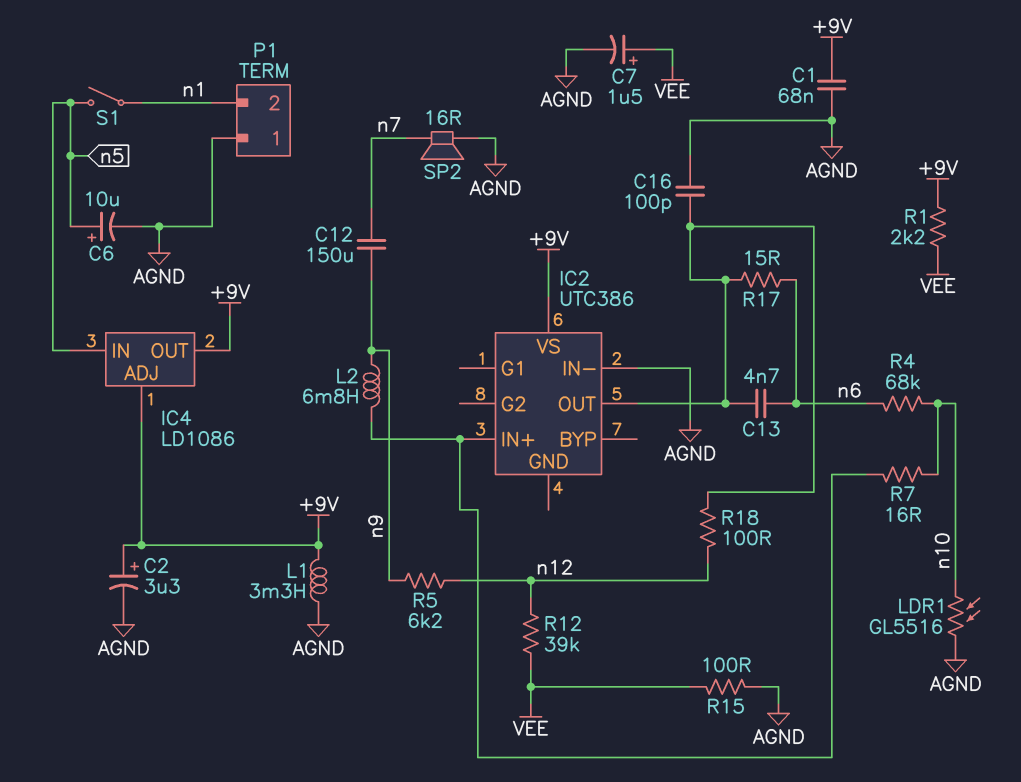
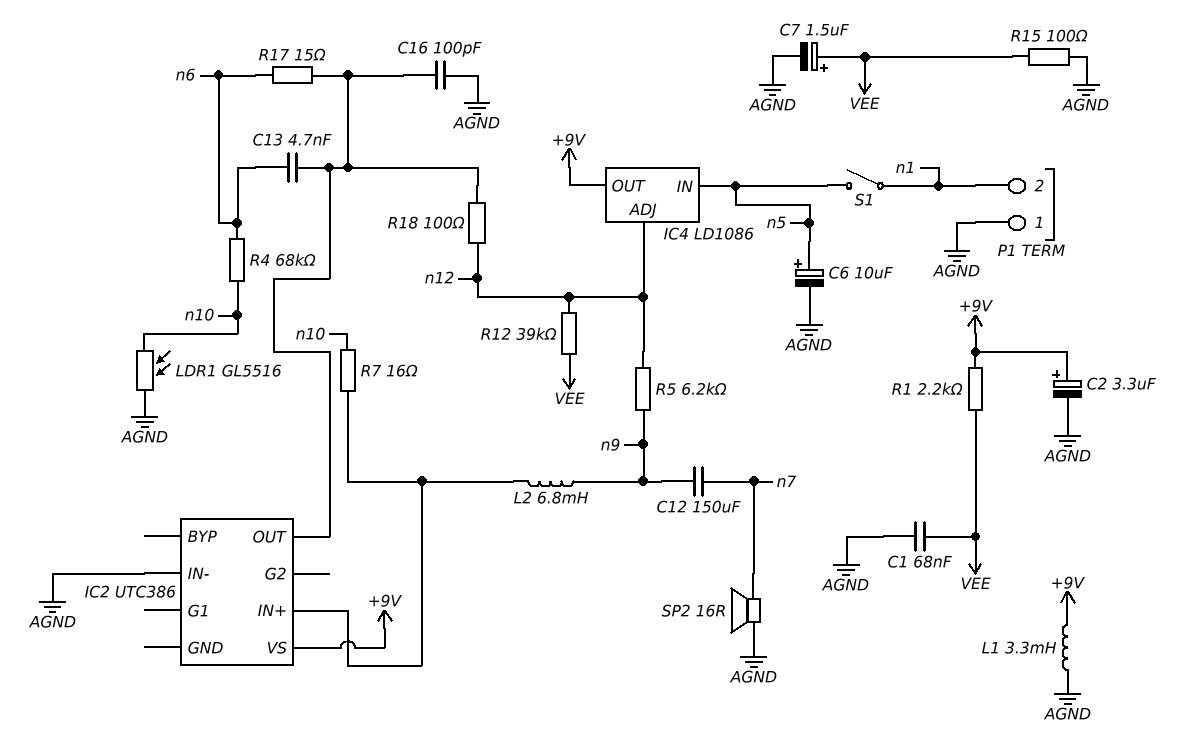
C1: 68nF (+9V, AGND) -> 68nF (AGND, VEE)
IC4 pin ADJ: +9V -> n12

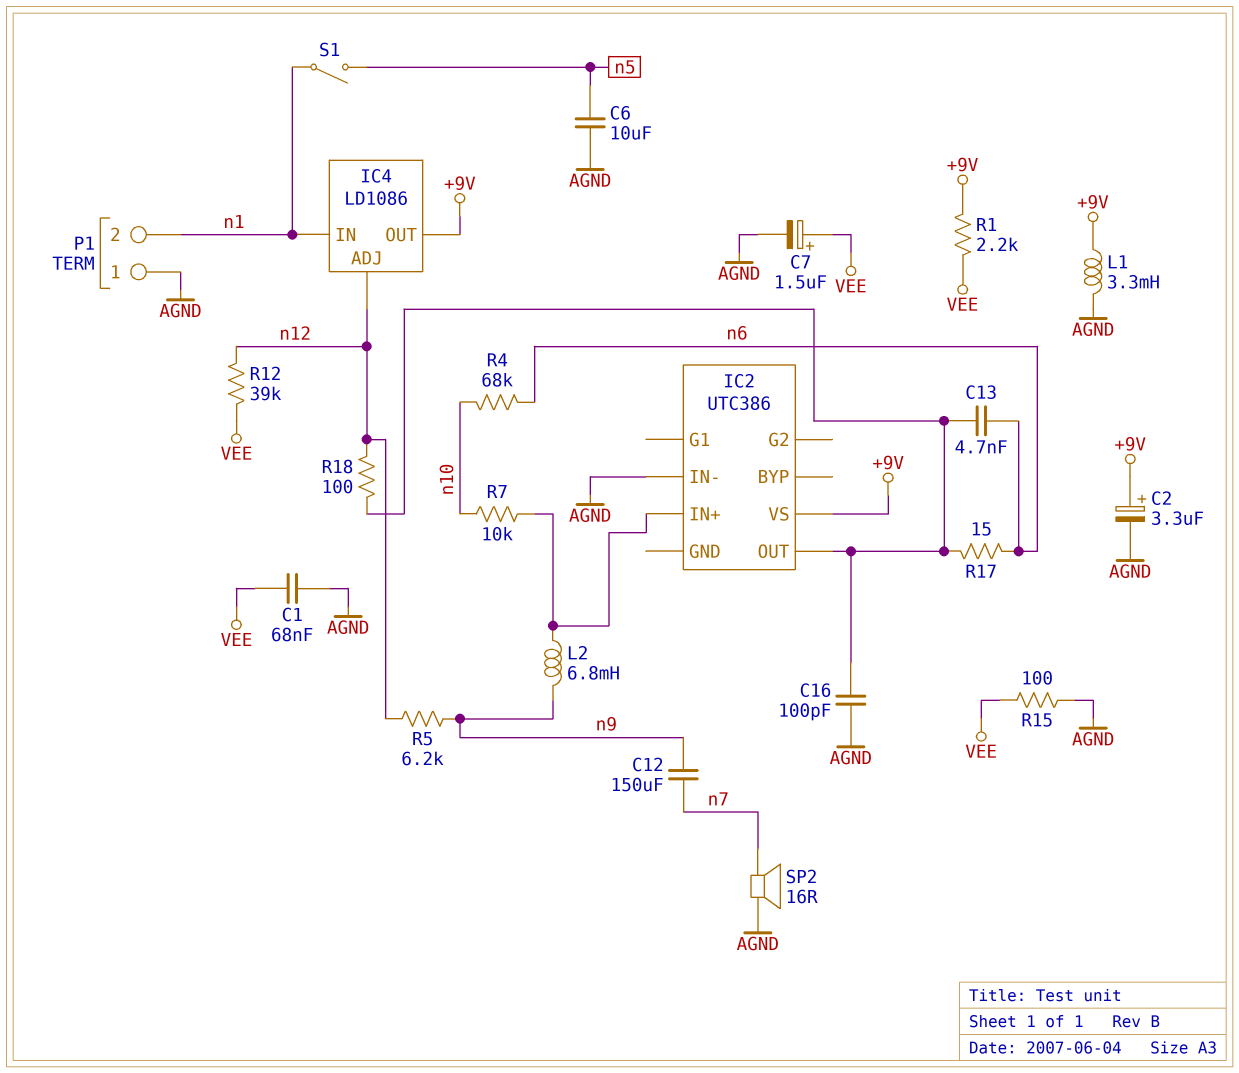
C6: 10uF (plus n5, minus AGND) -> 10uF (AGND, n5)
IC4 pin IN: n5 -> n1
LDR1: GL5516 (AGND, n10) -> none
R7: 16 (IC2/IN+, n10) -> 10k (IC2/IN+, n10)

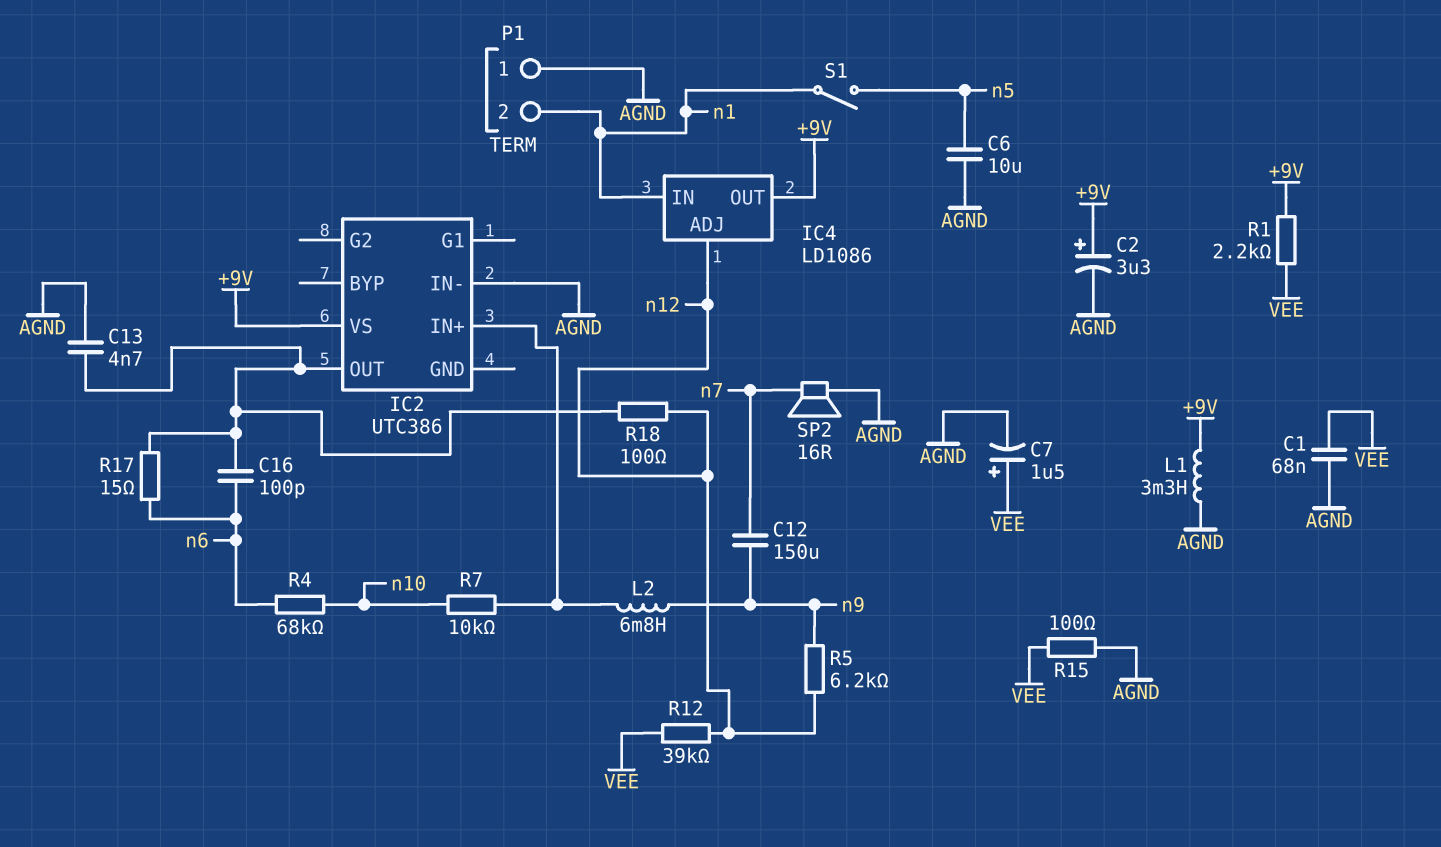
C13: 4.7nF (IC2/OUT, n6) -> 4.7nF (AGND, IC2/OUT)
C16: 100pF (AGND, IC2/OUT) -> 100pF (IC2/OUT, n6)

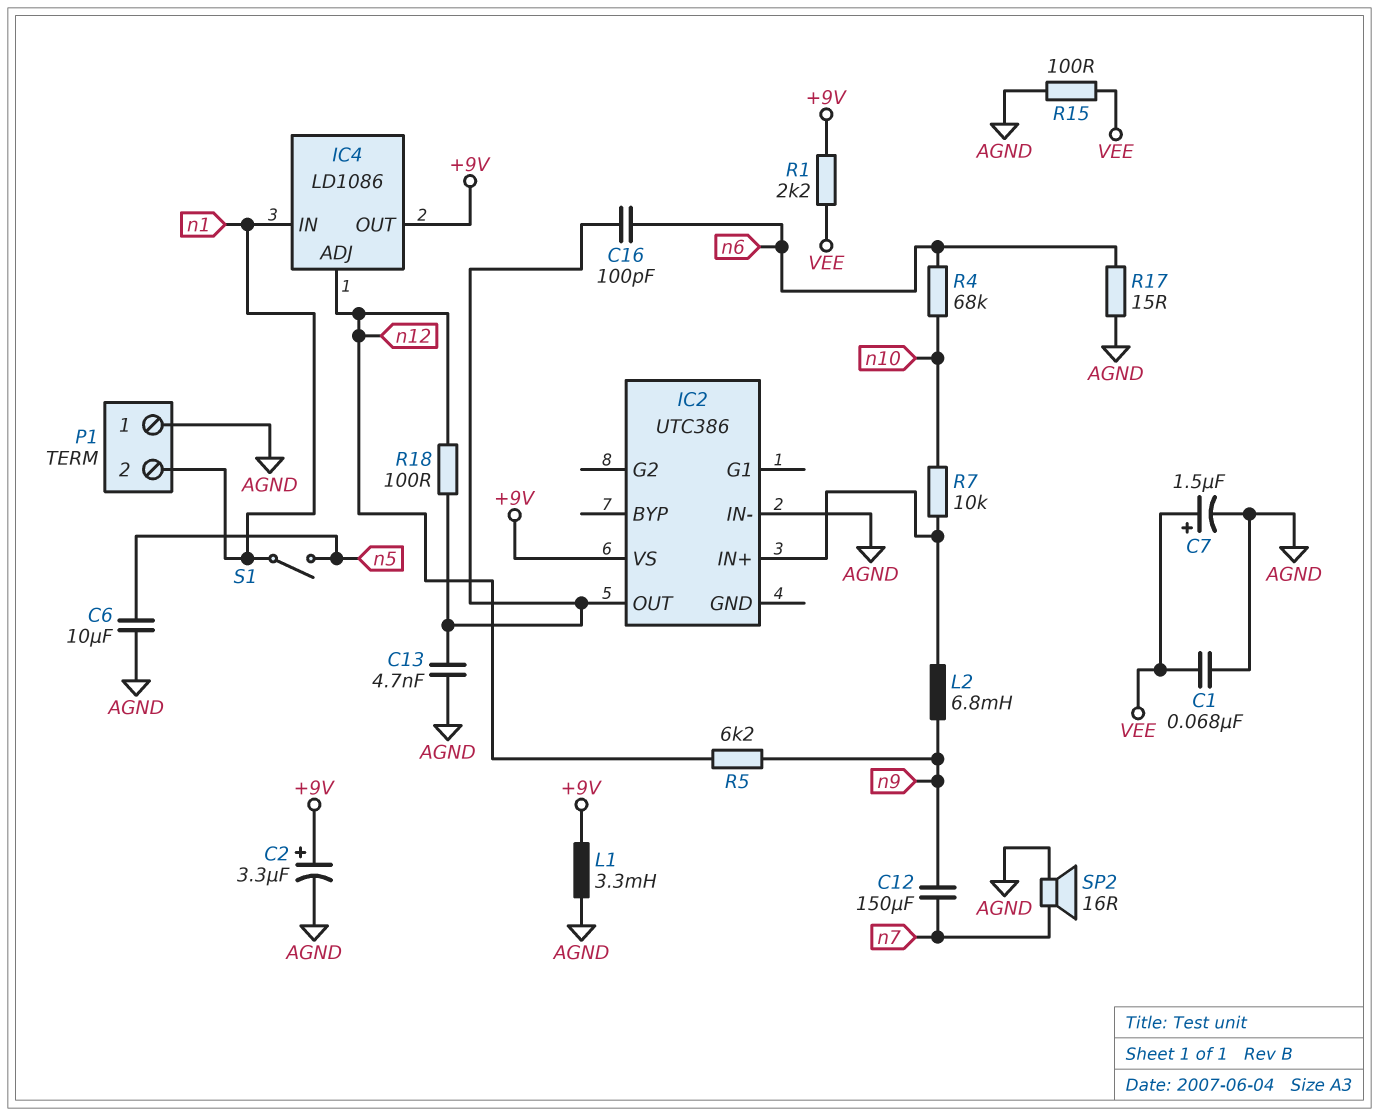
R12: 39k (VEE, n12) -> none
R17: 15 (IC2/OUT, n6) -> 15 (AGND, n6)

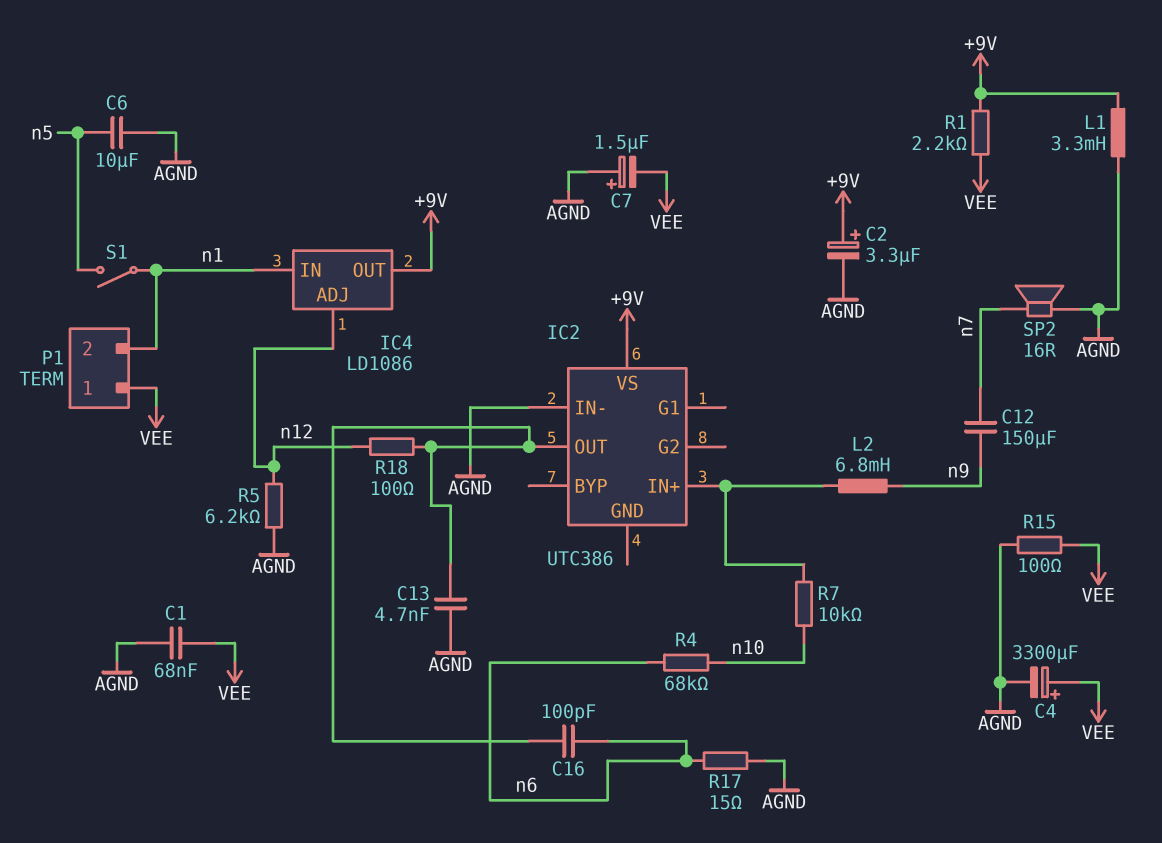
C4: none -> 3300uF (plus VEE, minus AGND)
C7: 1.5uF (plus VEE, minus AGND) -> 1.5uF (plus AGND, minus VEE)
P1 pin 1: AGND -> VEE
R5: 6.2k (n9, n12) -> 6.2k (AGND, n12)

